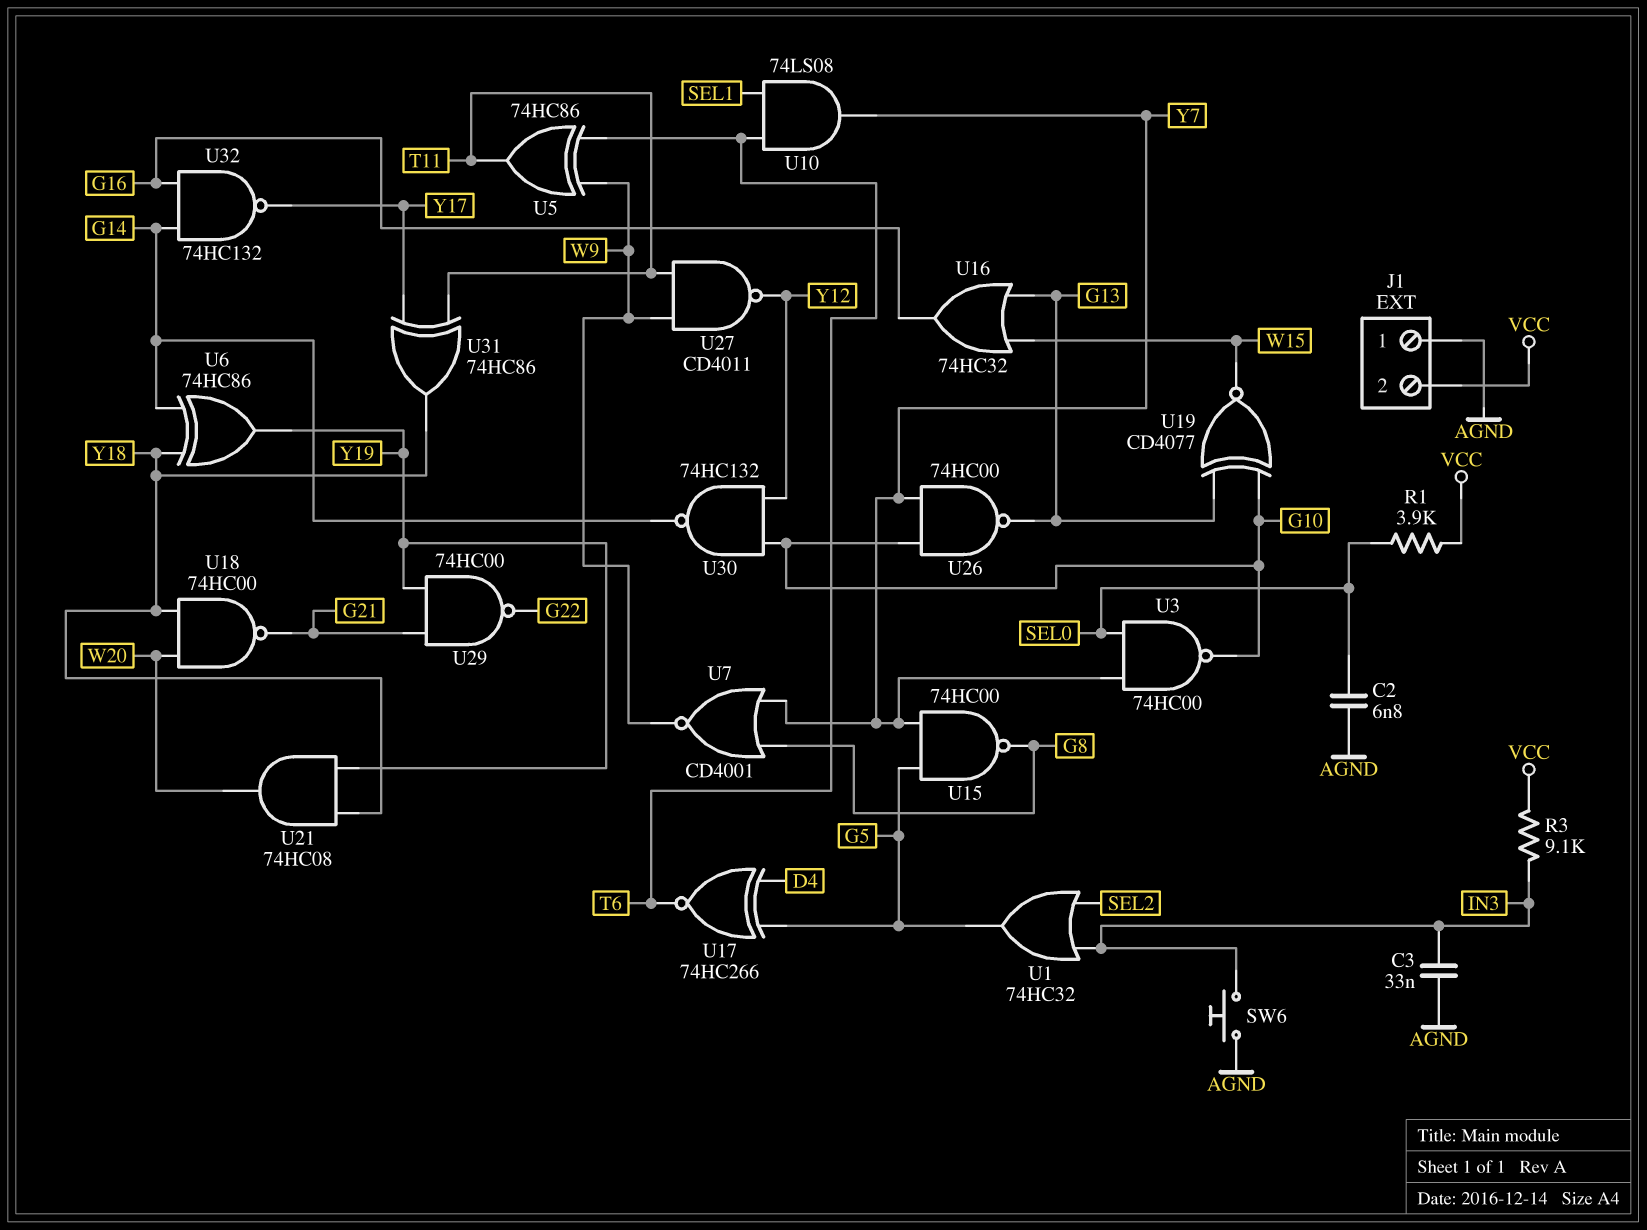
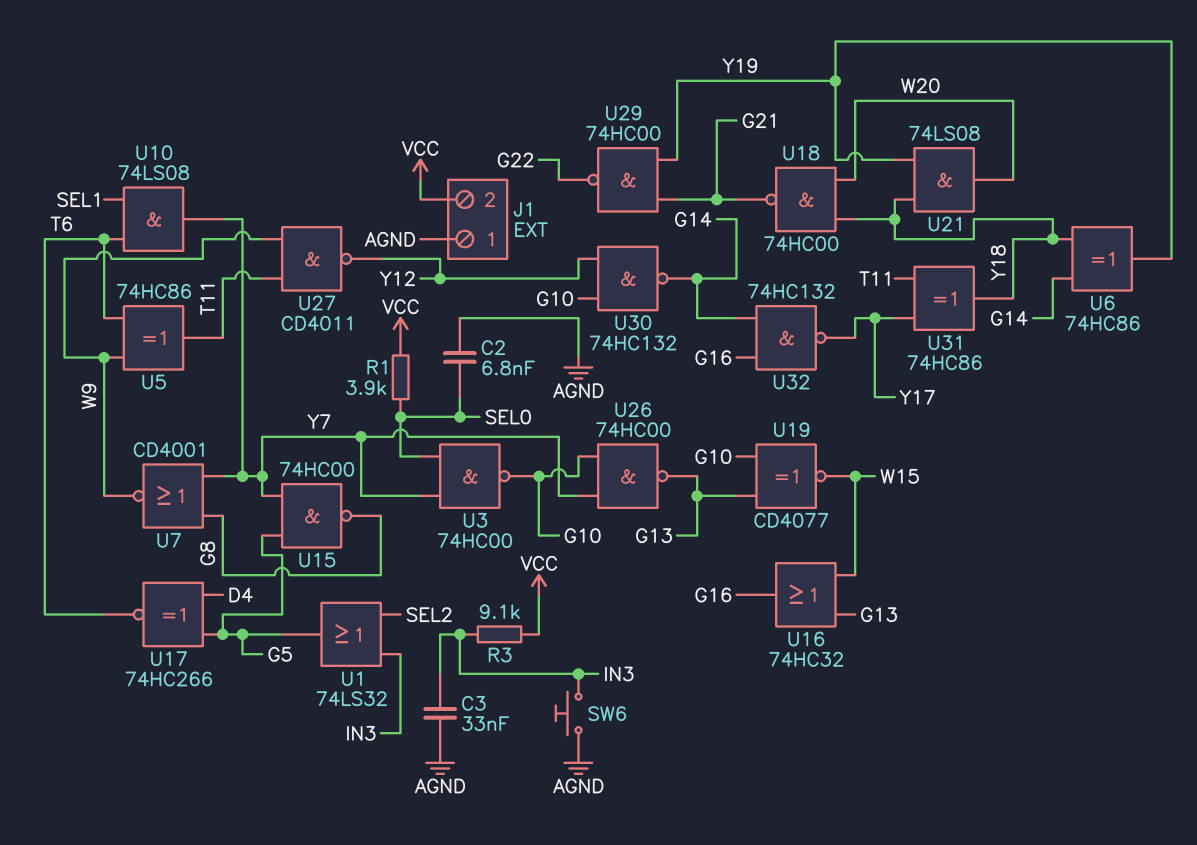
U1: OR 74HC32 (in IN3, in SEL2, out G5) -> OR 74LS32 (in IN3, in SEL2, out G5)
U21: AND 74HC08 (in Y18, in Y19, out W20) -> AND 74LS08 (in Y18, in Y19, out W20)

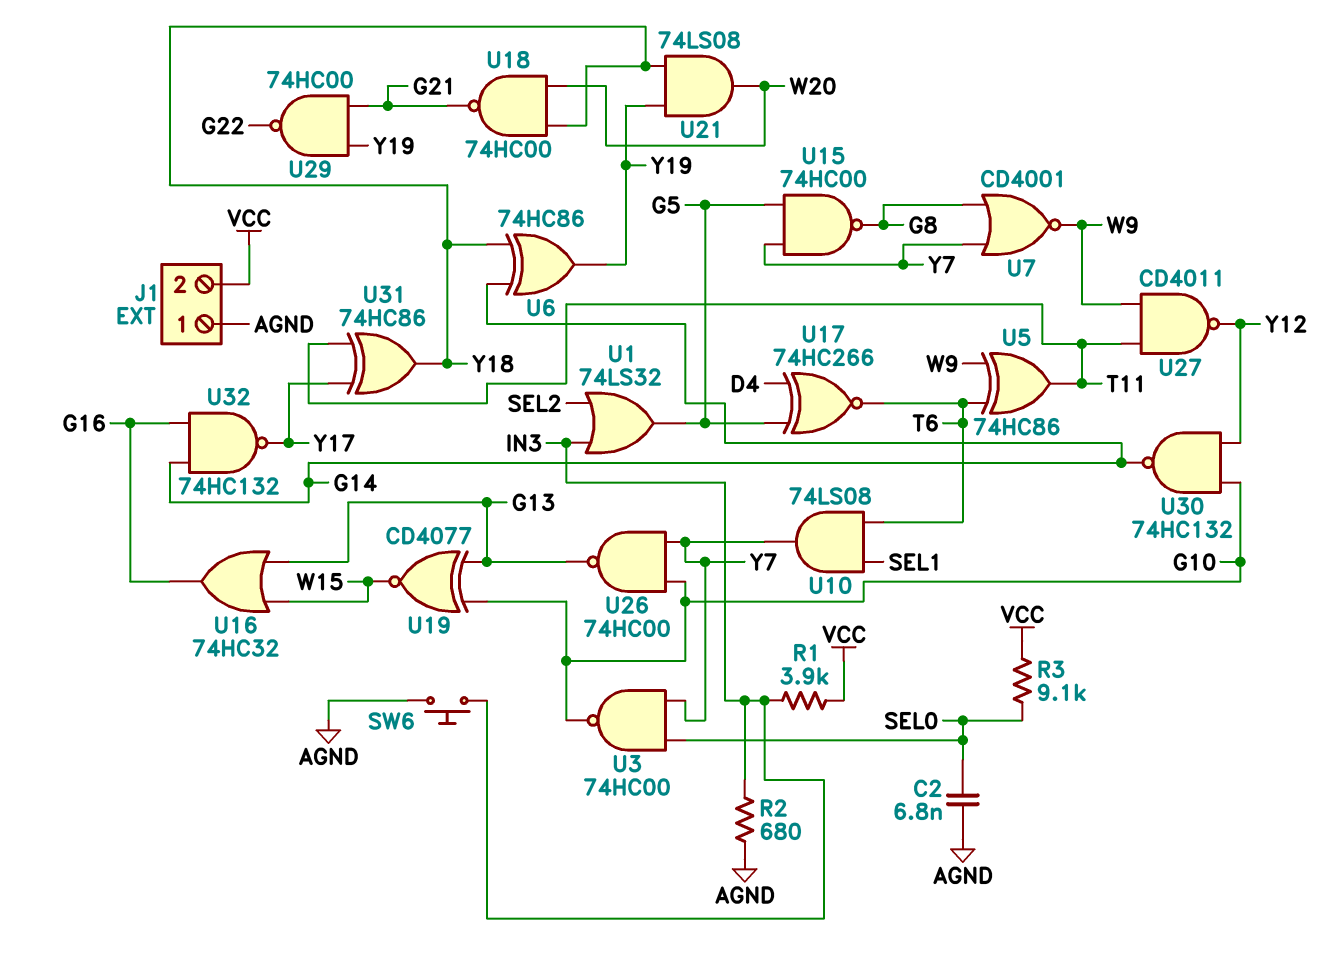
C3: 33nF (AGND, IN3) -> none
R1: 3.9k (SEL0, VCC) -> 3.9k (IN3, VCC)
R2: none -> 680 (AGND, IN3)
R3: 9.1k (IN3, VCC) -> 9.1k (SEL0, VCC)

